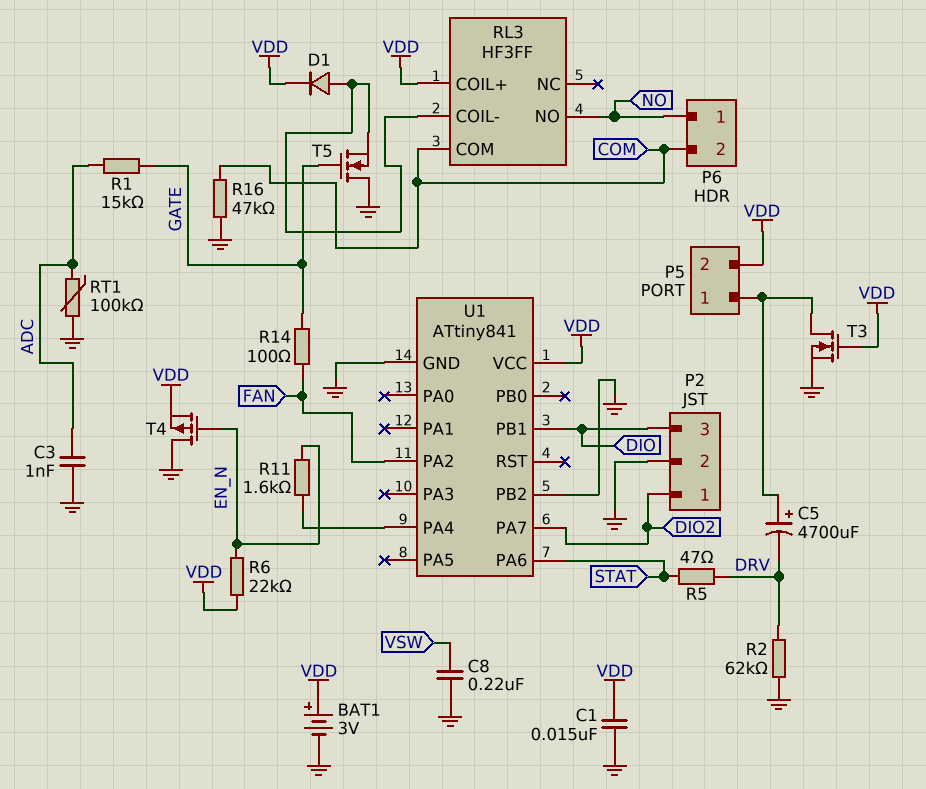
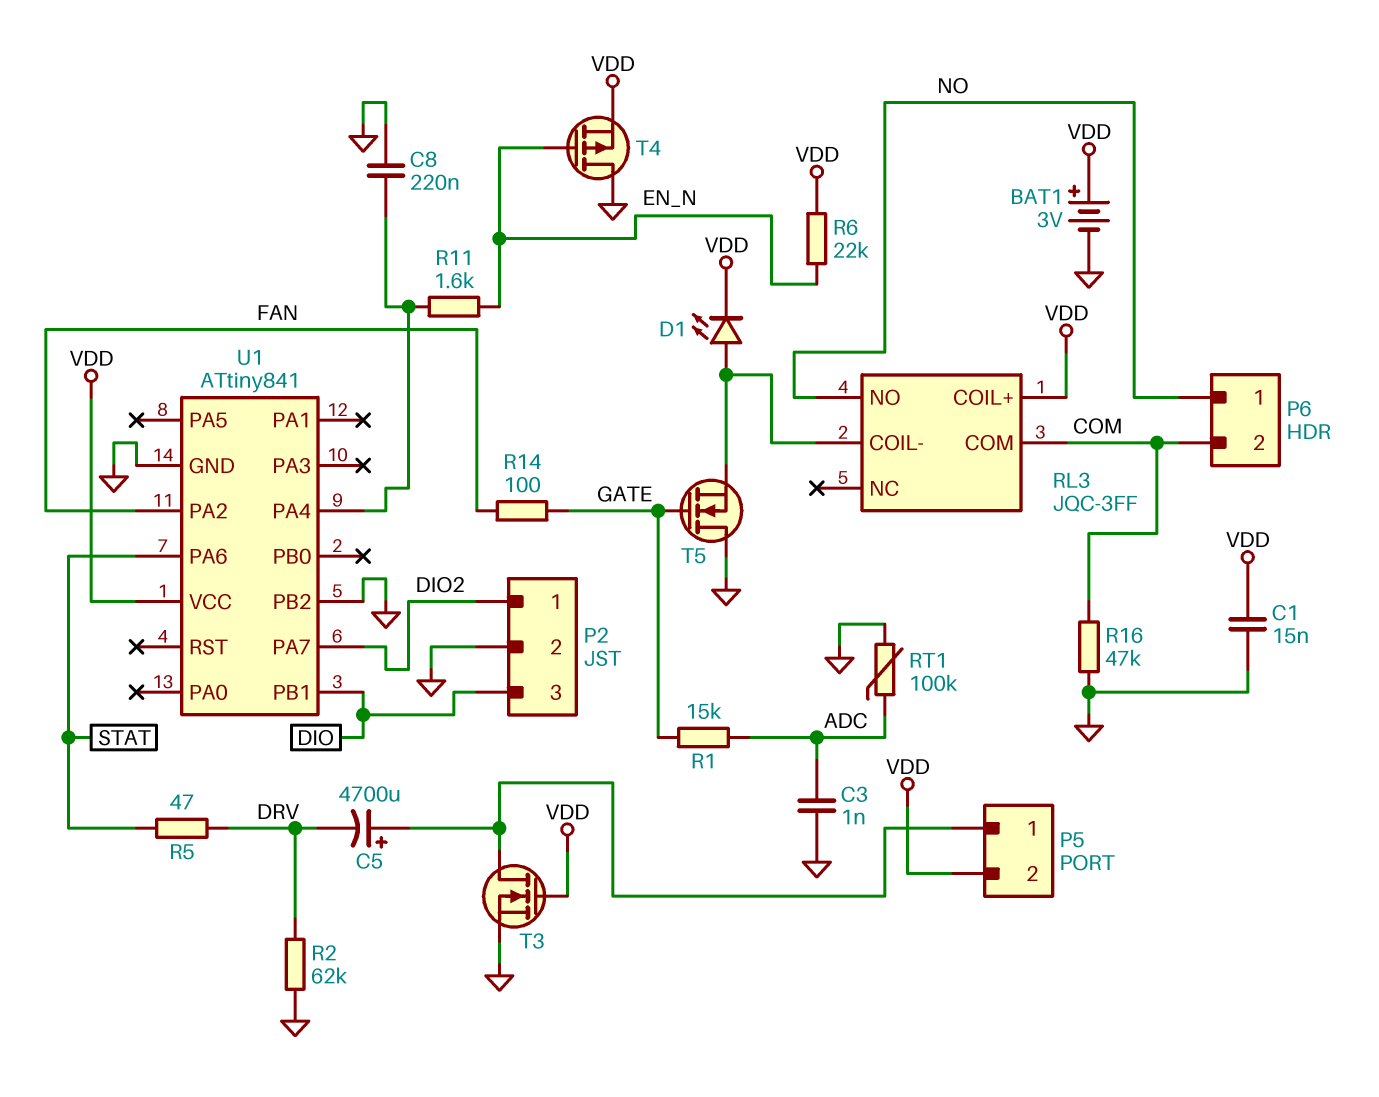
C8: 220nF (GND, VSW) -> 220nF (GND, U1/PA4)
D1: diode (A RL3/COIL-, K VDD) -> LED (A RL3/COIL-, K VDD)
RL3: HF3FF -> JQC-3FF

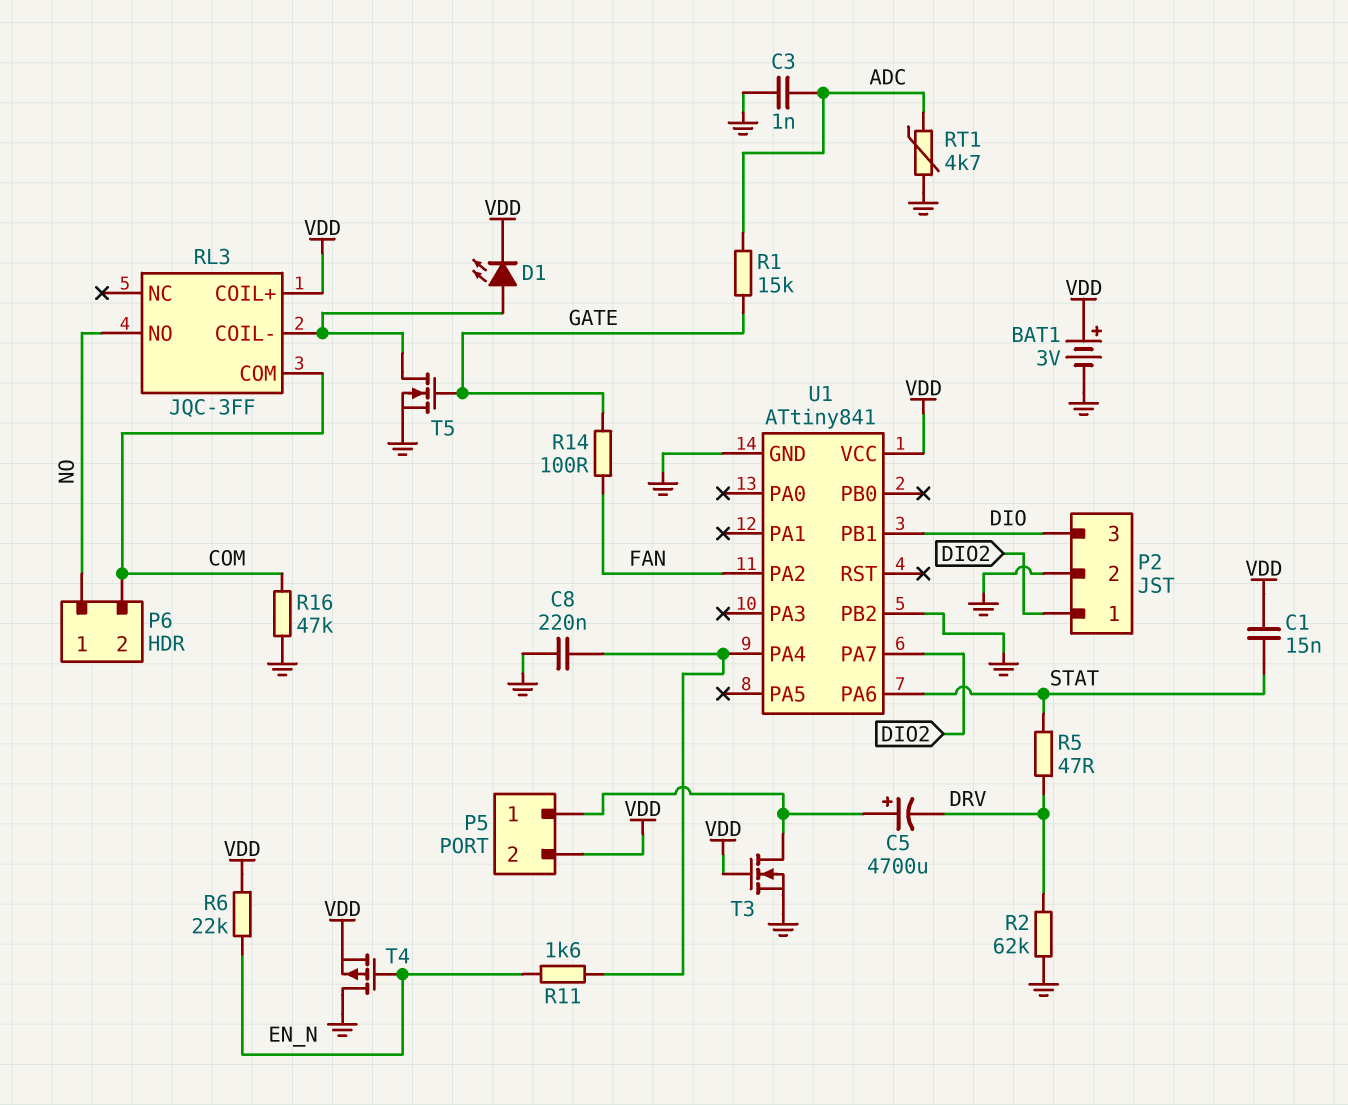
C1: 15nF (GND, VDD) -> 15nF (STAT, VDD)
RT1: 100k (ADC, GND) -> 4.7k (ADC, GND)
T5: NMOS (G GATE, D GND, S RL3/COIL-) -> NMOS (G GATE, D RL3/COIL-, S GND)

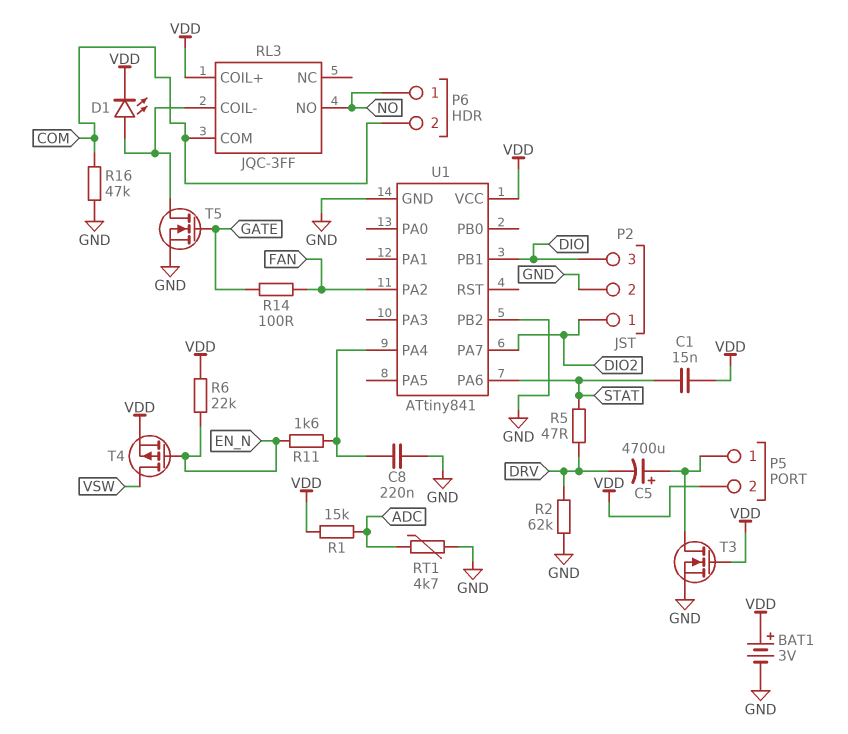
C3: 1nF (ADC, GND) -> none
R1: 15k (ADC, GATE) -> 15k (ADC, VDD)
T4: PMOS (G EN_N, D GND, S VDD) -> PMOS (G EN_N, D VSW, S VDD)

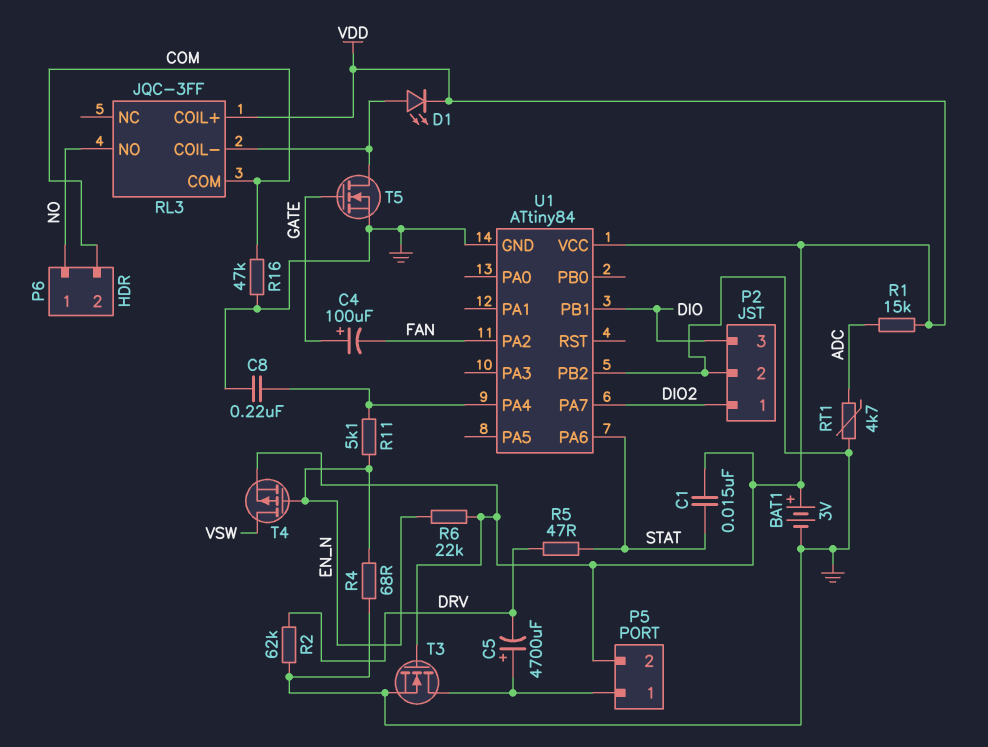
C4: none -> 100uF (plus GATE, minus FAN)
R4: none -> 68 (EN_N, GND)
R11: 1.6k (EN_N, U1/PA4) -> 5.1k (EN_N, U1/PA4)
R14: 100 (FAN, GATE) -> none
U1: ATtiny841 -> ATtiny84

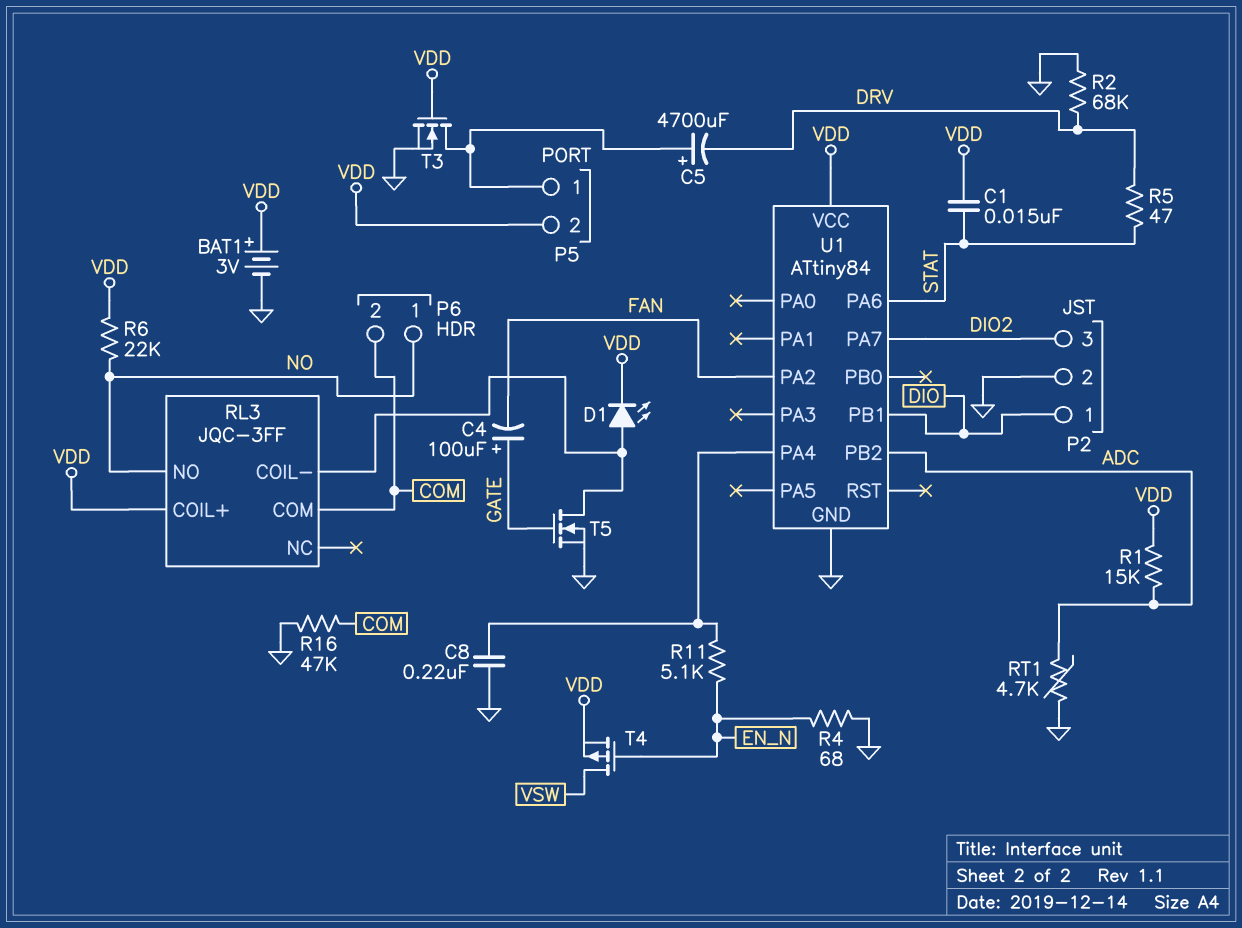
P2 pin 1: DIO2 -> DIO
P2 pin 3: DIO -> DIO2
R2: 62k (DRV, GND) -> 68k (DRV, GND)
R6: 22k (EN_N, VDD) -> 22k (NO, VDD)
U1 pin PB2: GND -> ADC

